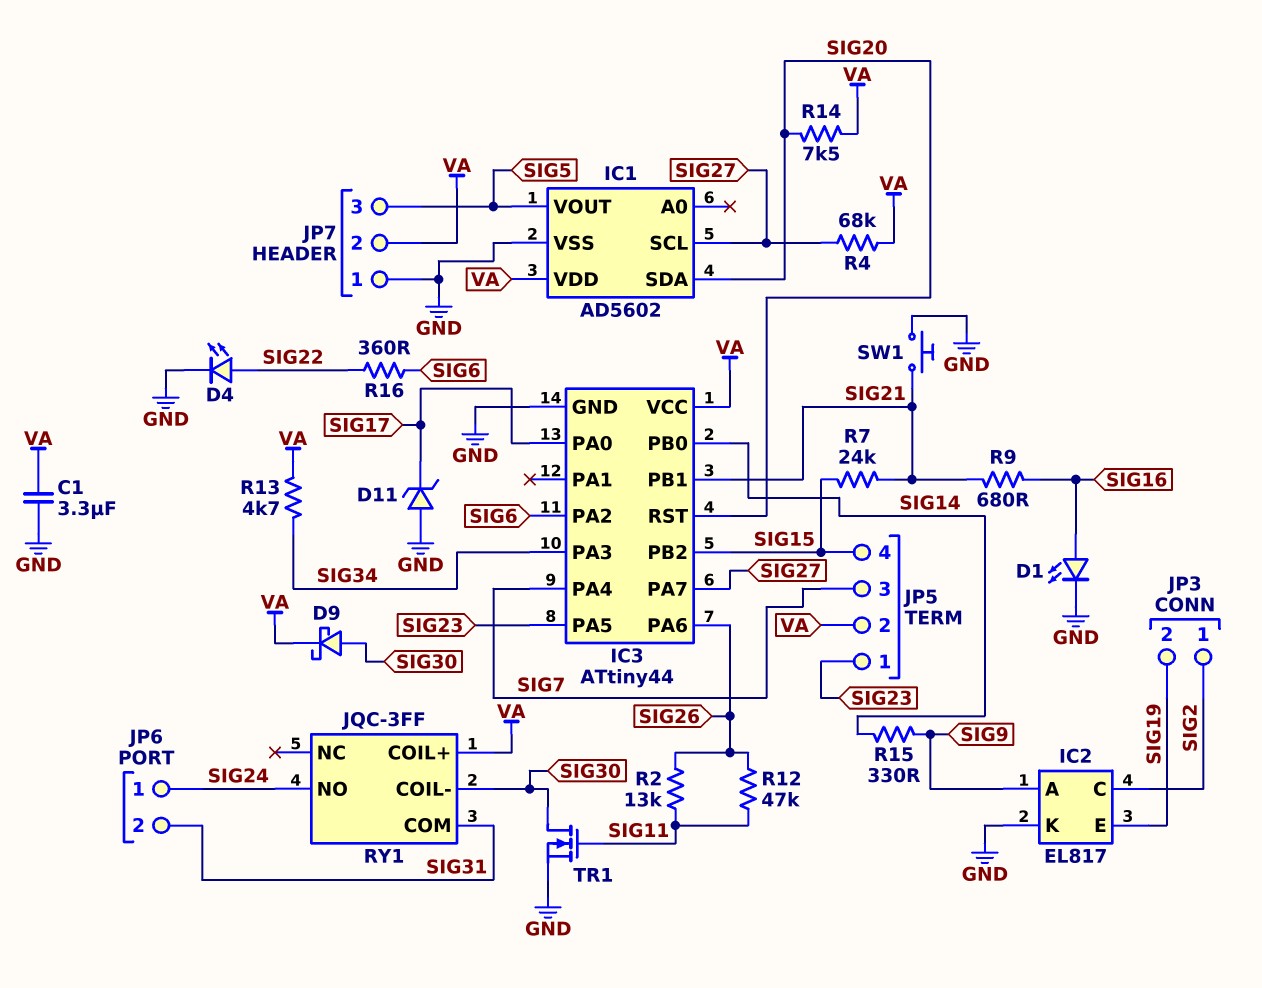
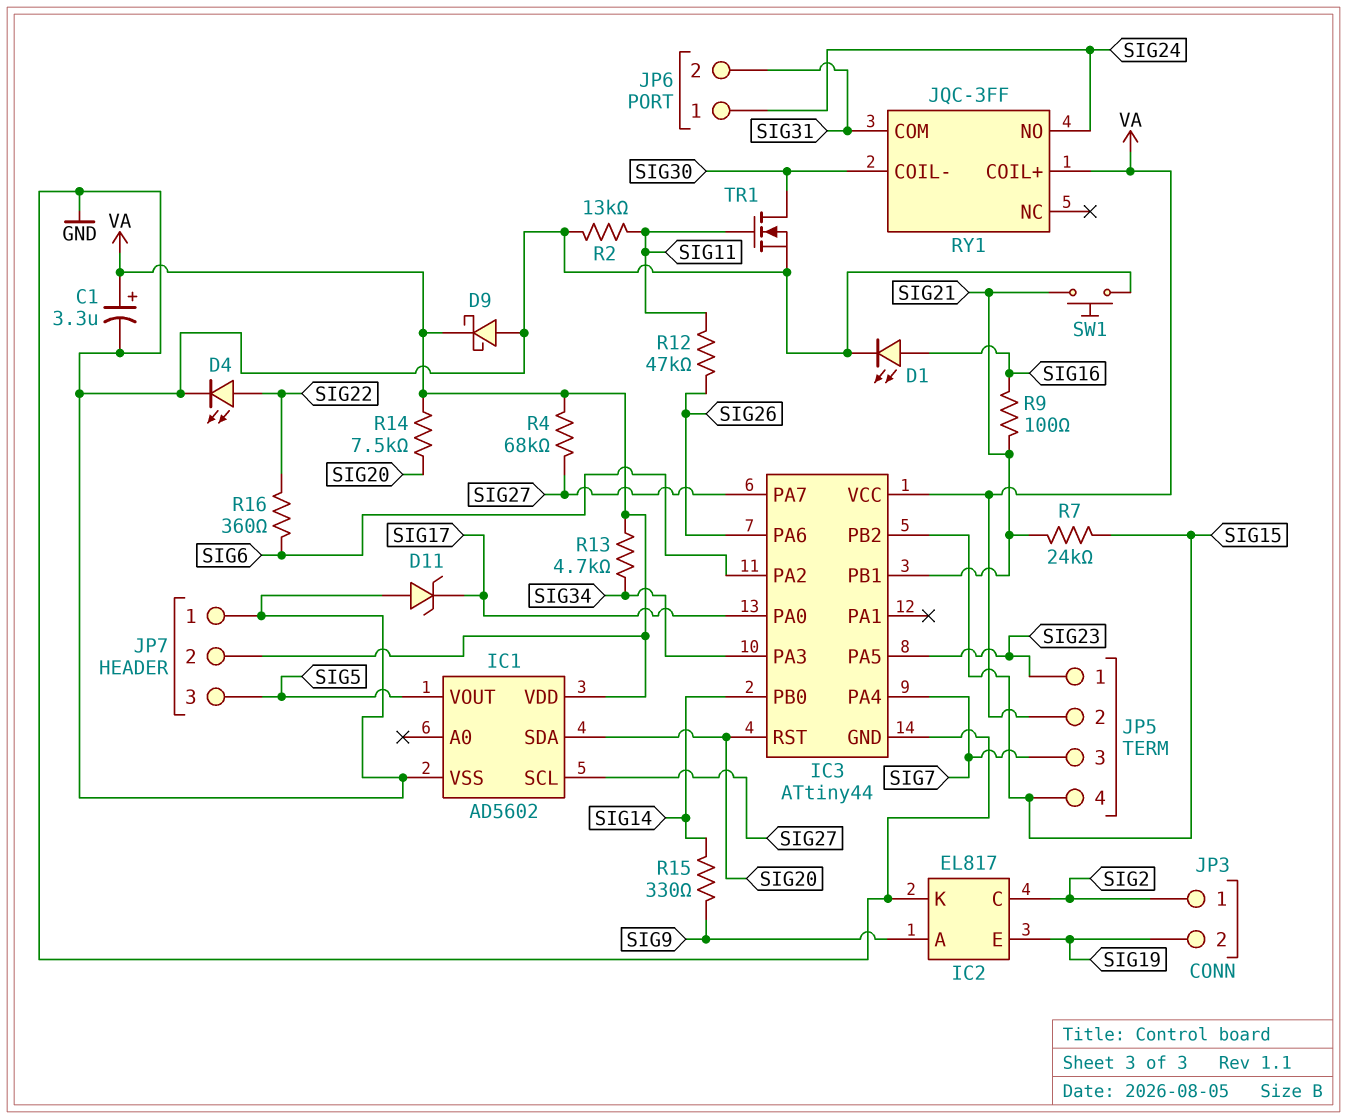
C1: 3.3uF (GND, VA) -> 3.3uF (plus VA, minus GND)
D9: schottky (A SIG30, K VA) -> schottky (A GND, K VA)
R2: 13k (SIG11, SIG26) -> 13k (GND, SIG11)
R9: 680 (SIG16, SIG21) -> 100 (SIG16, SIG21)

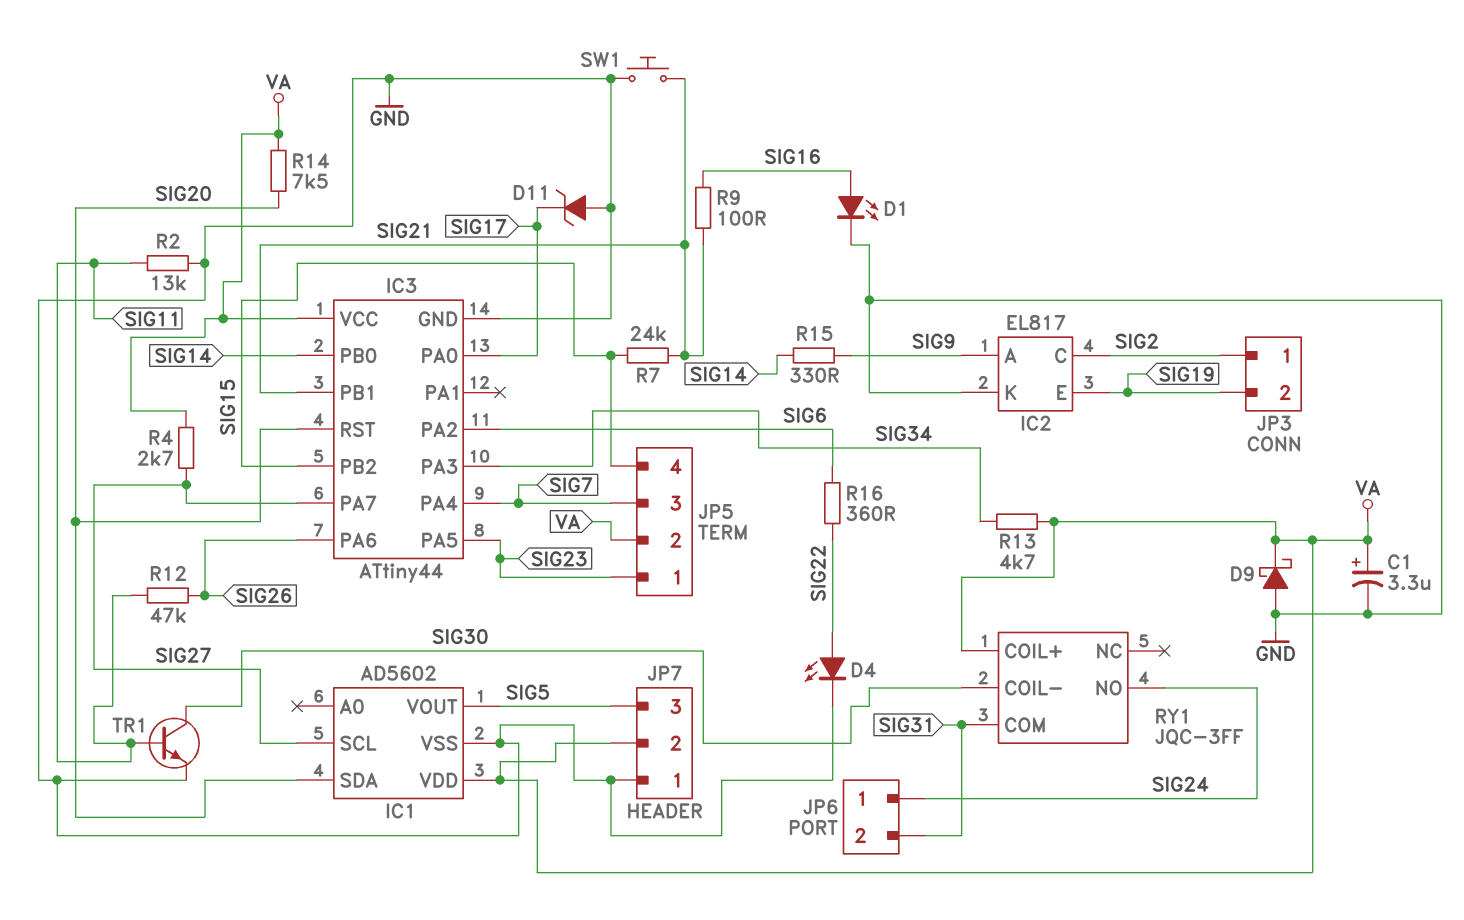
R4: 68k (SIG27, VA) -> 2.7k (SIG27, VA)
TR1: NMOS (G SIG11, D SIG30, S GND) -> NPN (B SIG11, C SIG30, E GND)

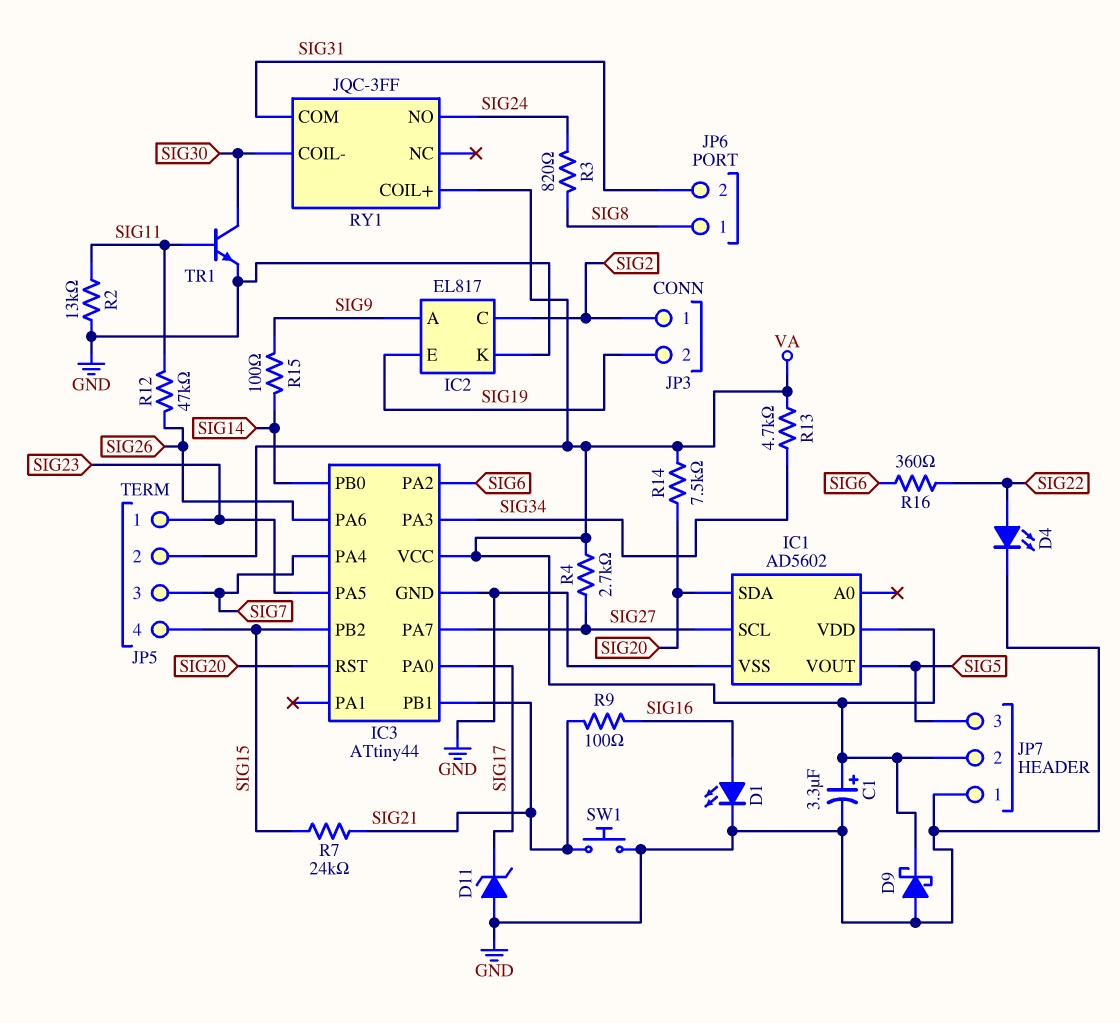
JP6 pin 1: SIG24 -> SIG8
R3: none -> 820 (SIG8, SIG24)
R15: 330 (SIG9, SIG14) -> 100 (SIG9, SIG14)

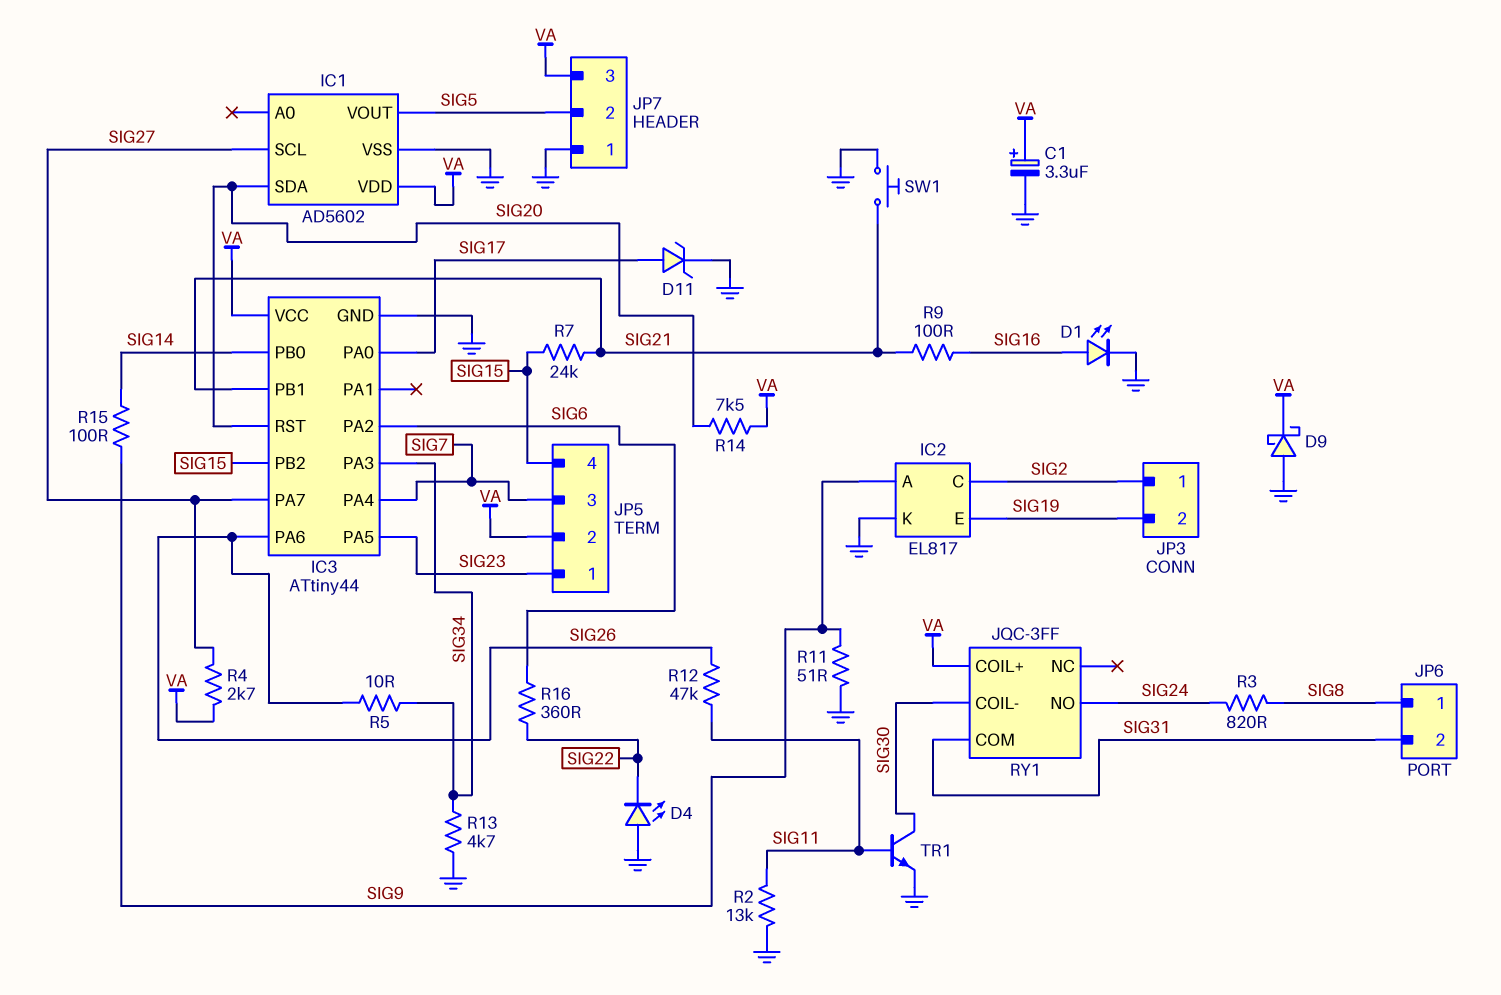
D4: LED (A SIG22, K GND) -> LED (A GND, K SIG22)
D11: zener (A GND, K SIG17) -> zener (A SIG17, K GND)
JP7 pin 2: VA -> SIG5
JP7 pin 3: SIG5 -> VA
R5: none -> 10 (SIG26, SIG34)
R11: none -> 51 (GND, SIG9)
R13: 4.7k (SIG34, VA) -> 4.7k (GND, SIG34)

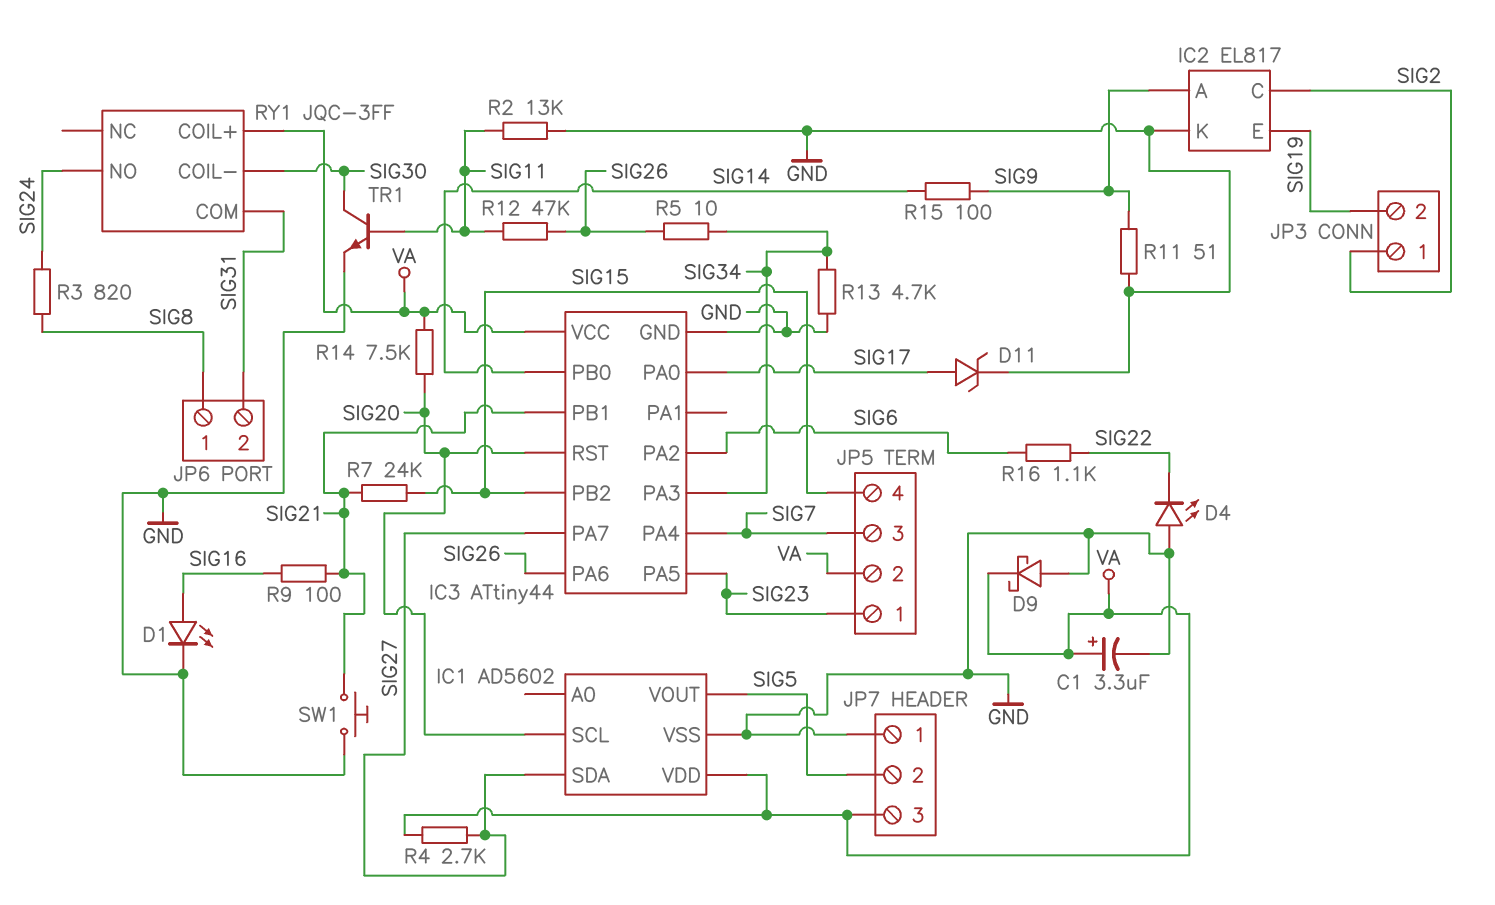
IC1 pin SCL: SIG27 -> SIG20
IC1 pin SDA: SIG20 -> SIG27
R16: 360 (SIG6, SIG22) -> 1.1k (SIG6, SIG22)

